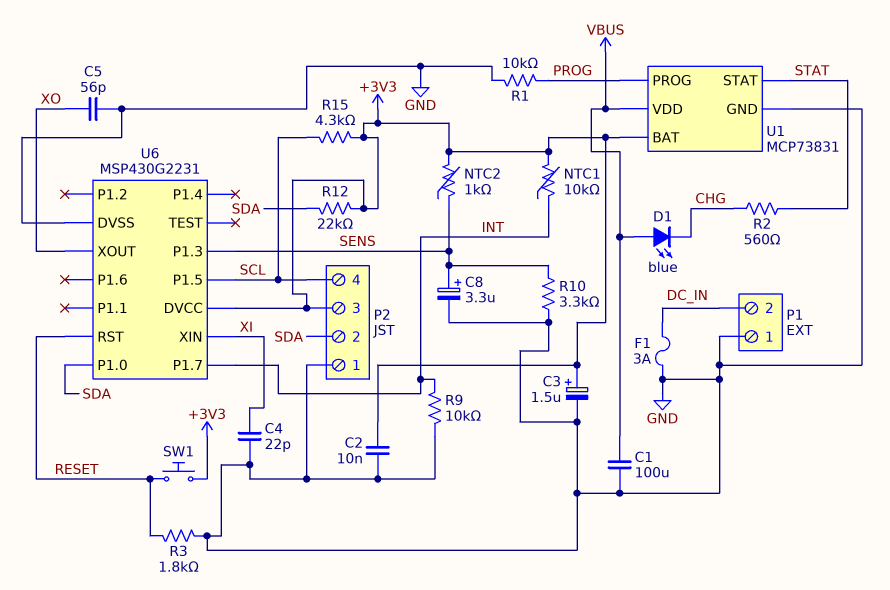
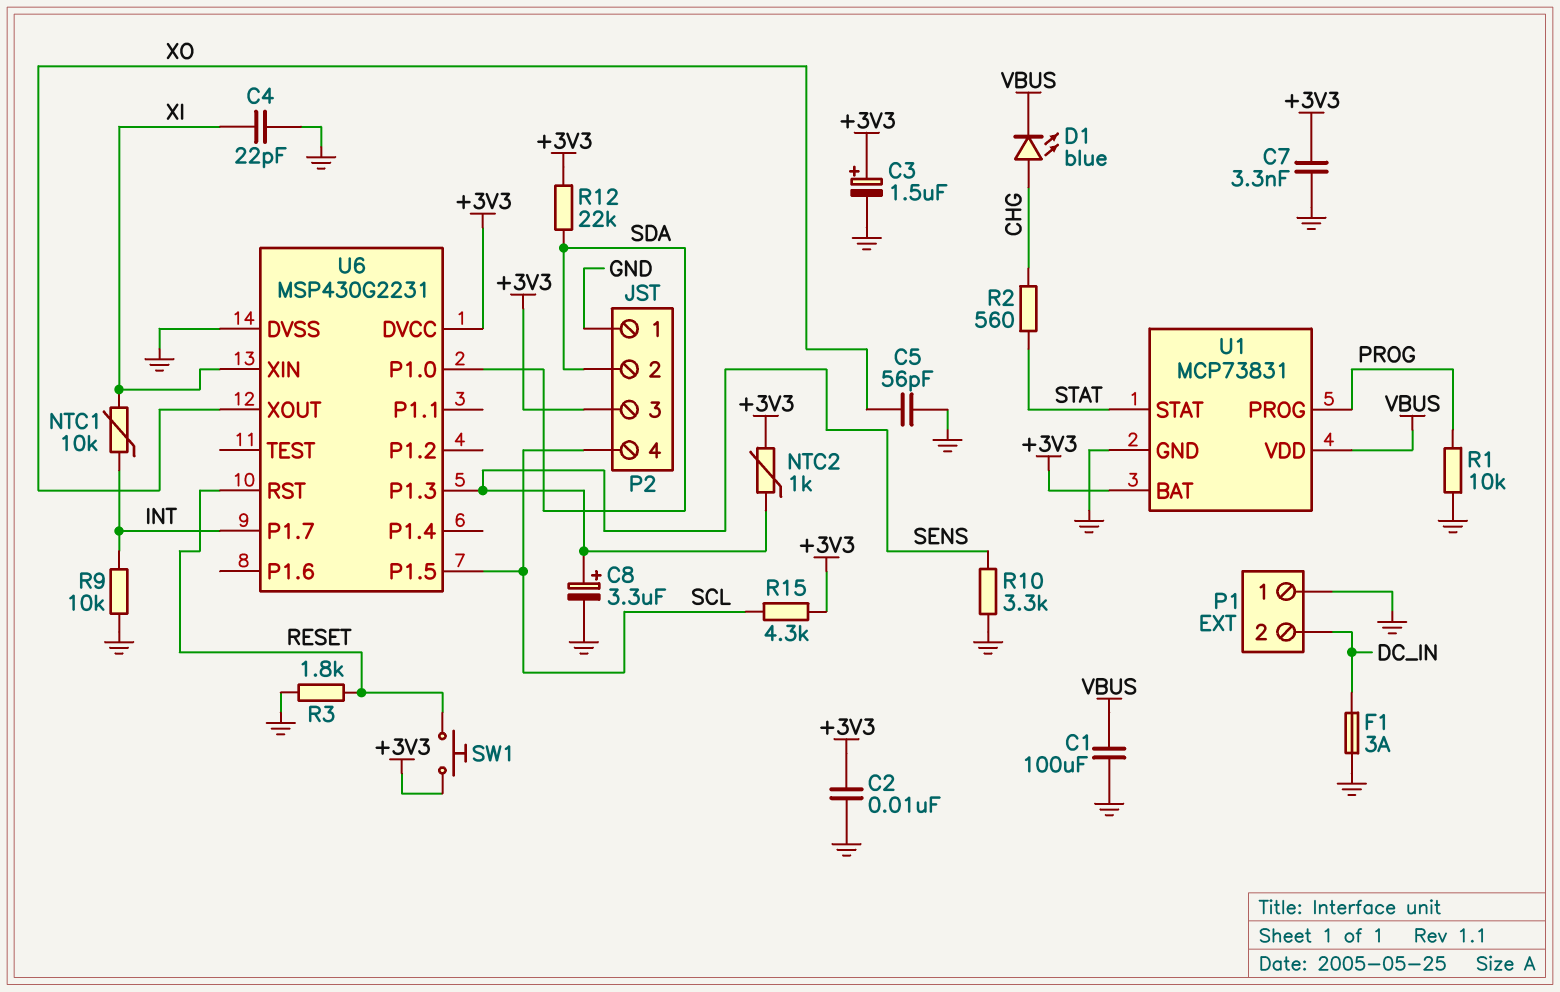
C7: none -> 3.3nF (+3V3, GND)
D1: LED blue (A VBUS, K CHG) -> LED blue (A CHG, K VBUS)
NTC1: 10k (+3V3, INT) -> 10k (INT, XI)

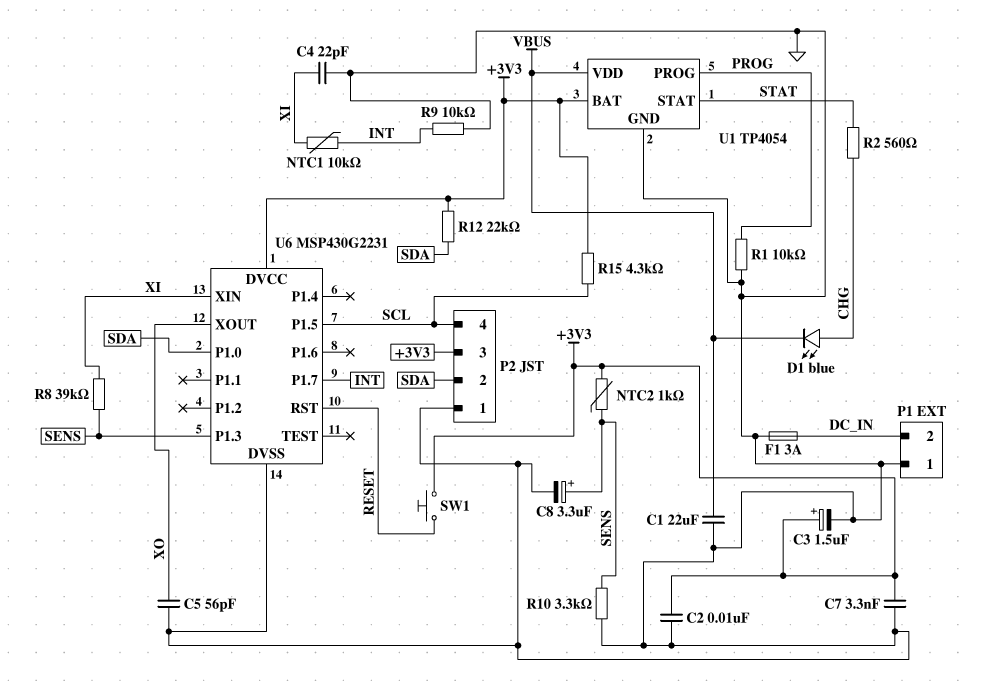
C1: 100uF (GND, VBUS) -> 22uF (GND, VBUS)
R3: 1.8k (GND, RESET) -> none
R8: none -> 39k (SENS, XI)
U1: MCP73831 -> TP4054

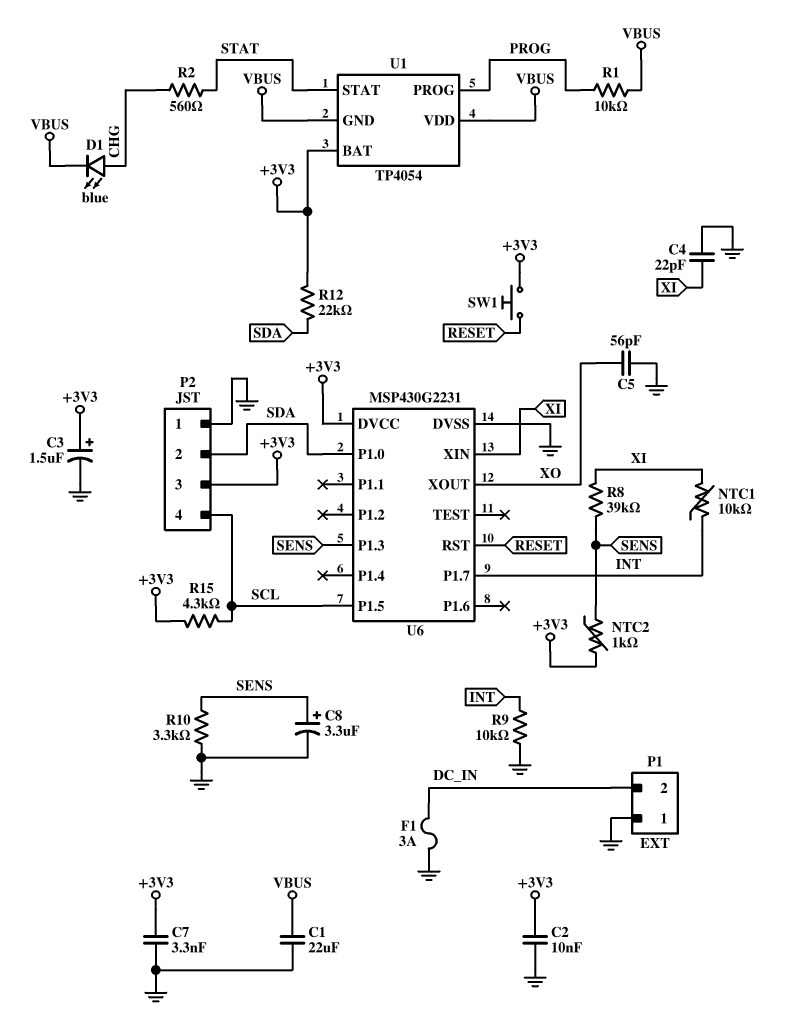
R1: 10k (GND, PROG) -> 10k (PROG, VBUS)
U1 pin GND: GND -> VBUS

